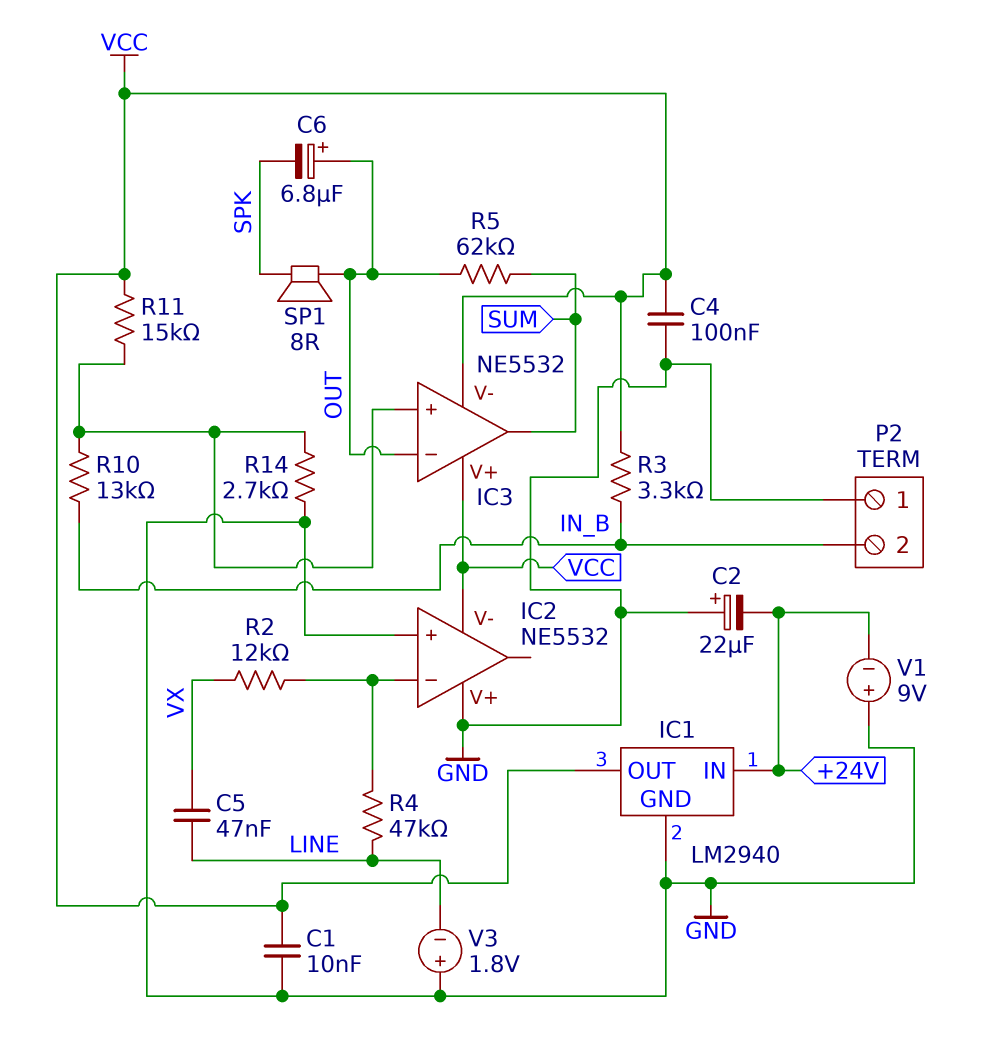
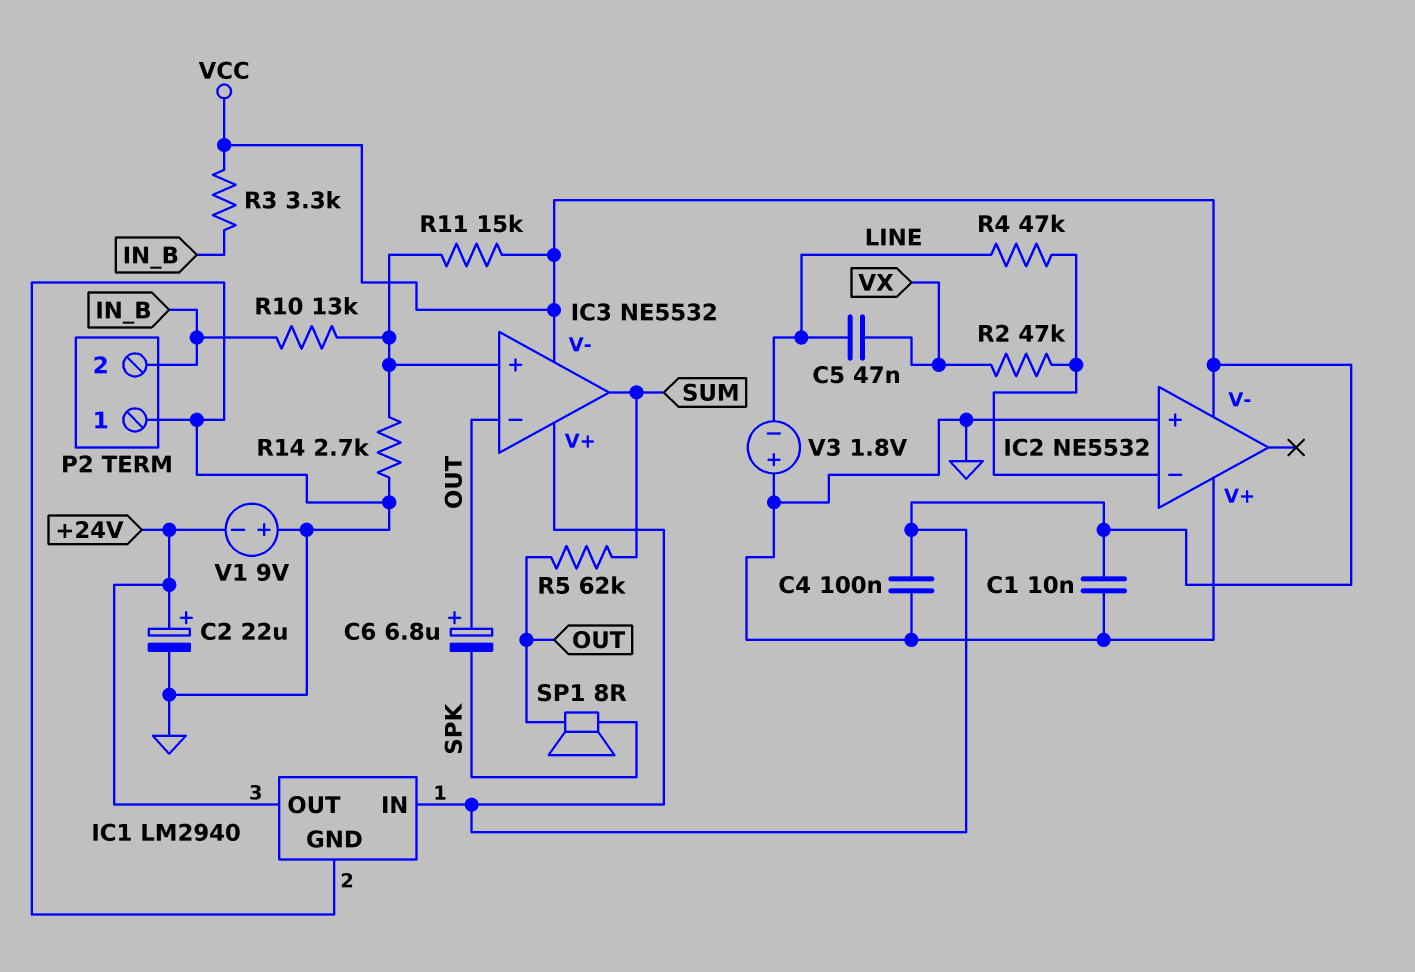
C2: 22uF (plus GND, minus +24V) -> 22uF (plus +24V, minus GND)
IC1 pin IN: +24V -> VCC
IC1 pin OUT: VCC -> +24V
R2: 12k (IC2/in-, VX) -> 47k (IC2/in-, VX)

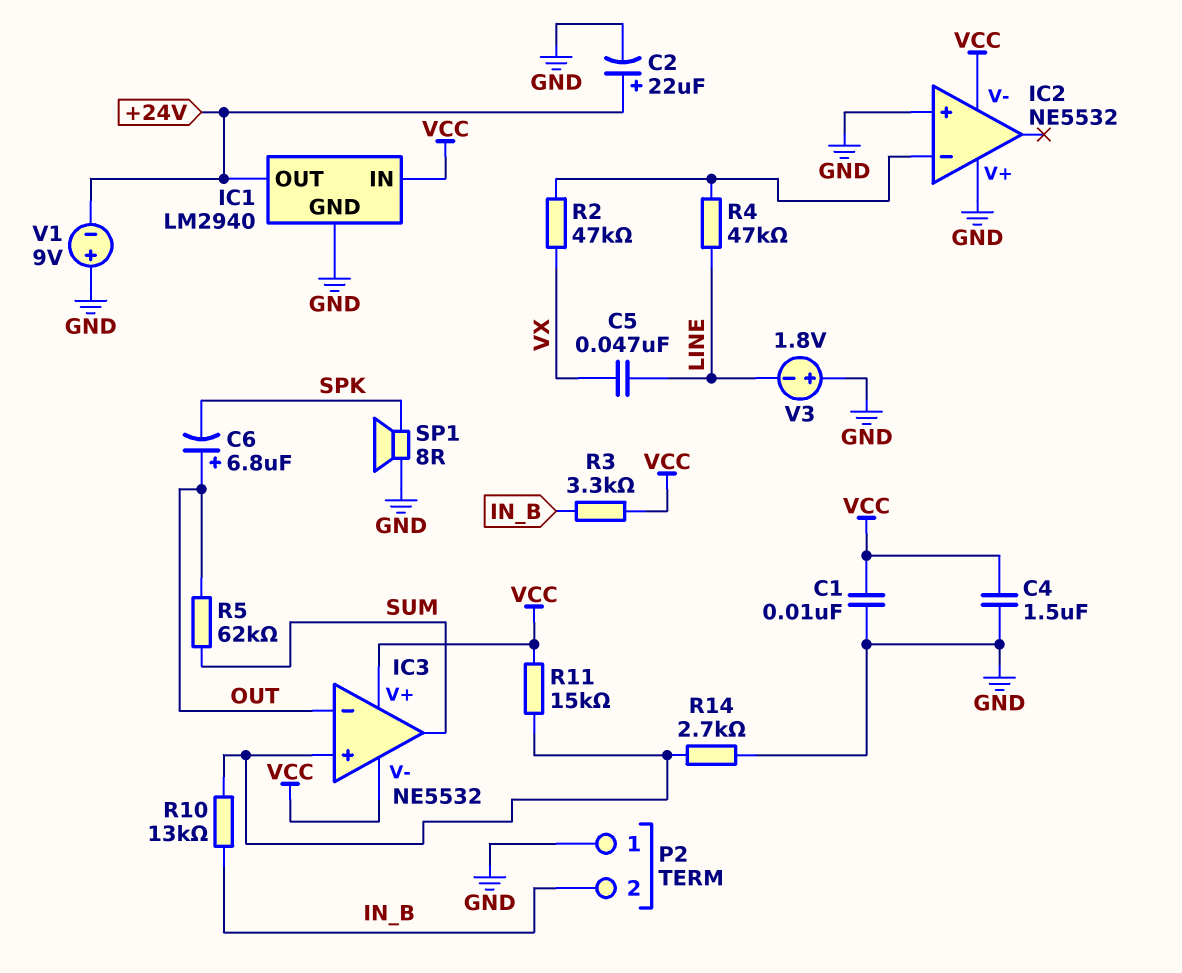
C4: 100nF (GND, VCC) -> 1.5uF (GND, VCC)
SP1: speaker 8R (OUT, SPK) -> speaker 8R (GND, SPK)

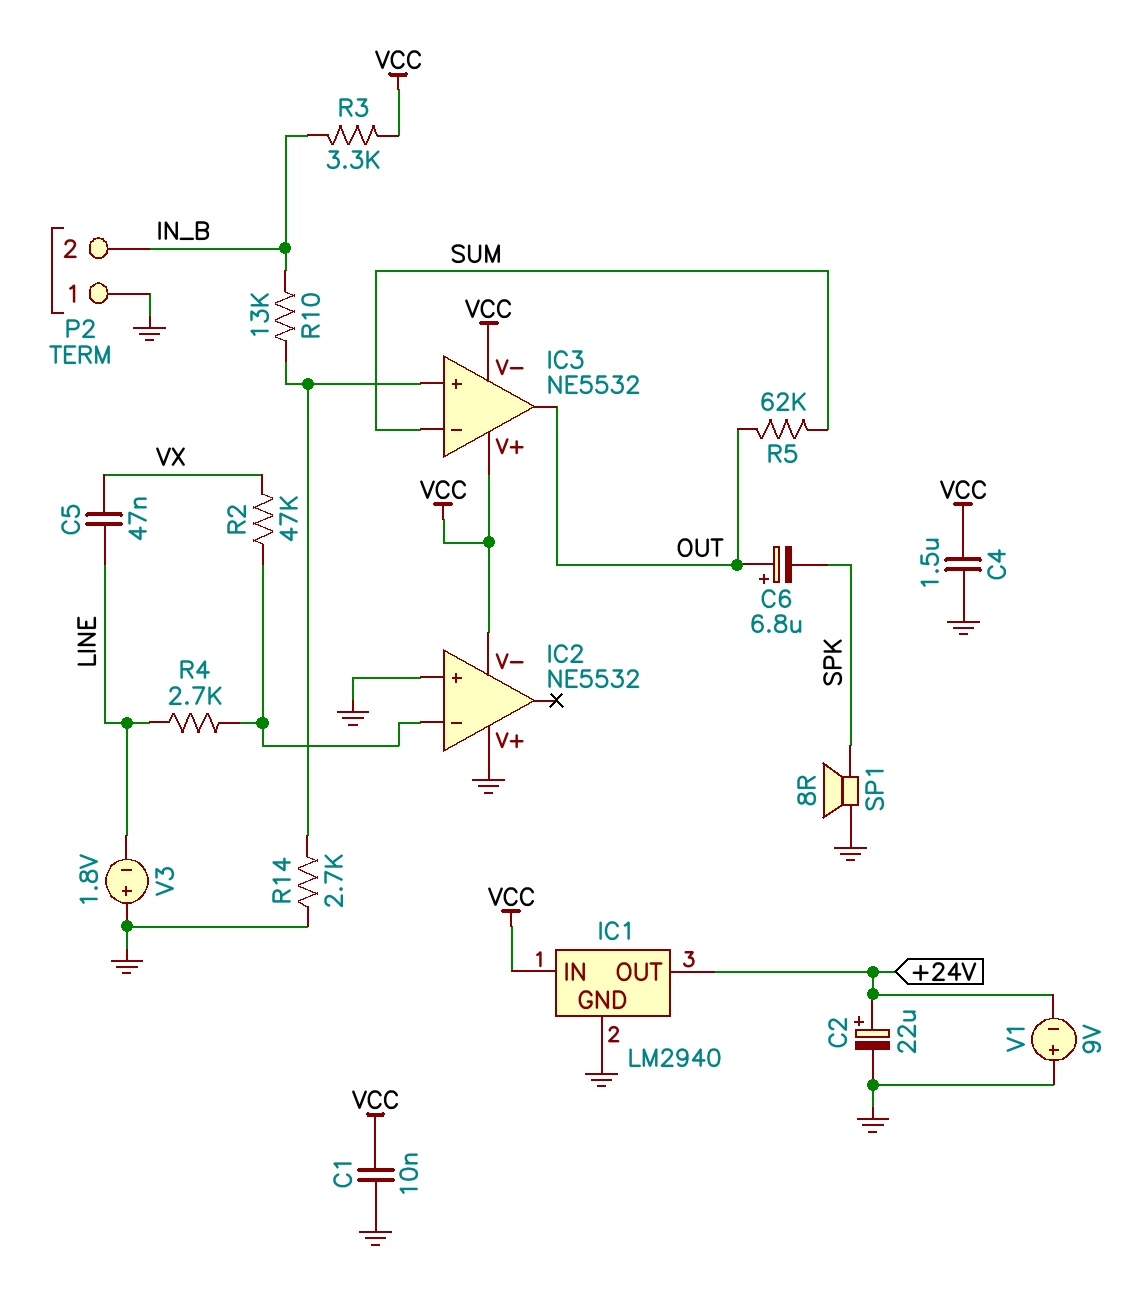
IC3 pin in-: OUT -> SUM
IC3 pin out: SUM -> OUT
R4: 47k (IC2/in-, LINE) -> 2.7k (IC2/in-, LINE)
R11: 15k (IC3/in+, VCC) -> none

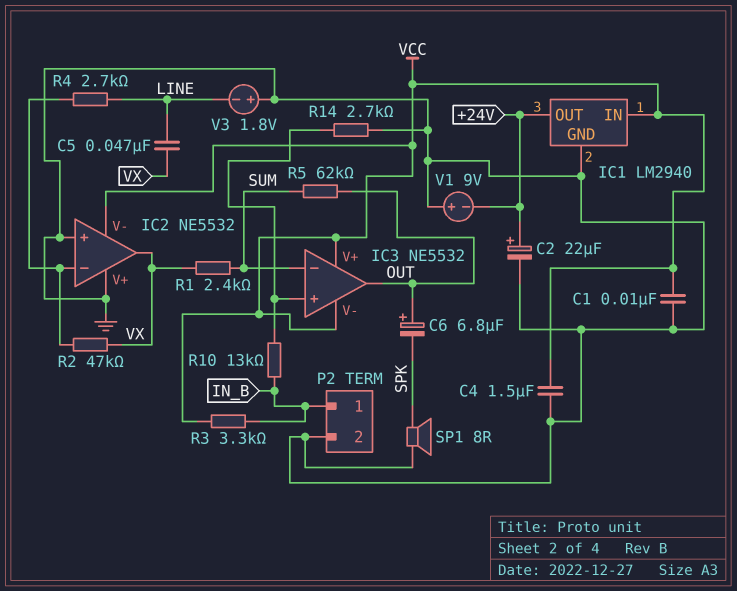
IC2 pin out: none -> VX
P2 pin 1: GND -> IN_B
P2 pin 2: IN_B -> GND
R1: none -> 2.4k (SUM, VX)

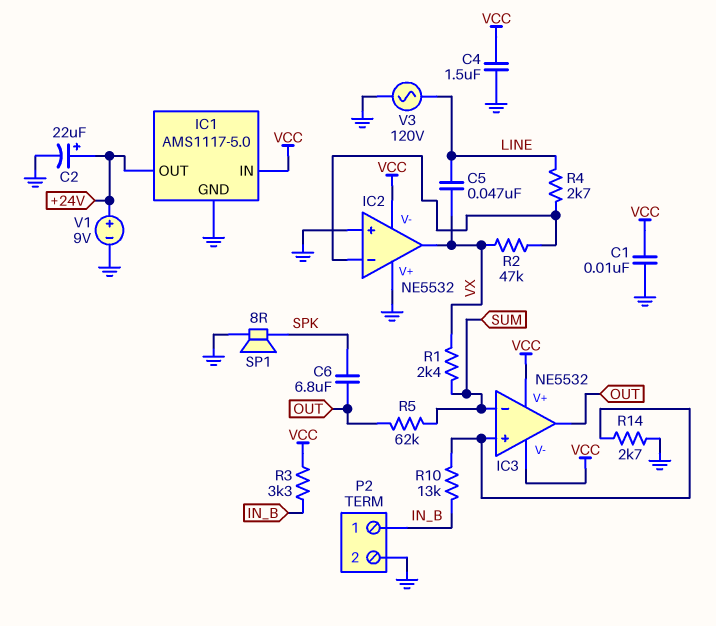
C6: 6.8uF (plus OUT, minus SPK) -> 6.8uF (OUT, SPK)
IC1: LM2940 -> AMS1117-5.0
V1: 9V (plus GND, minus +24V) -> 9V (plus +24V, minus GND)
V3: 1.8V (plus GND, minus LINE) -> AC 120V (GND, LINE)

